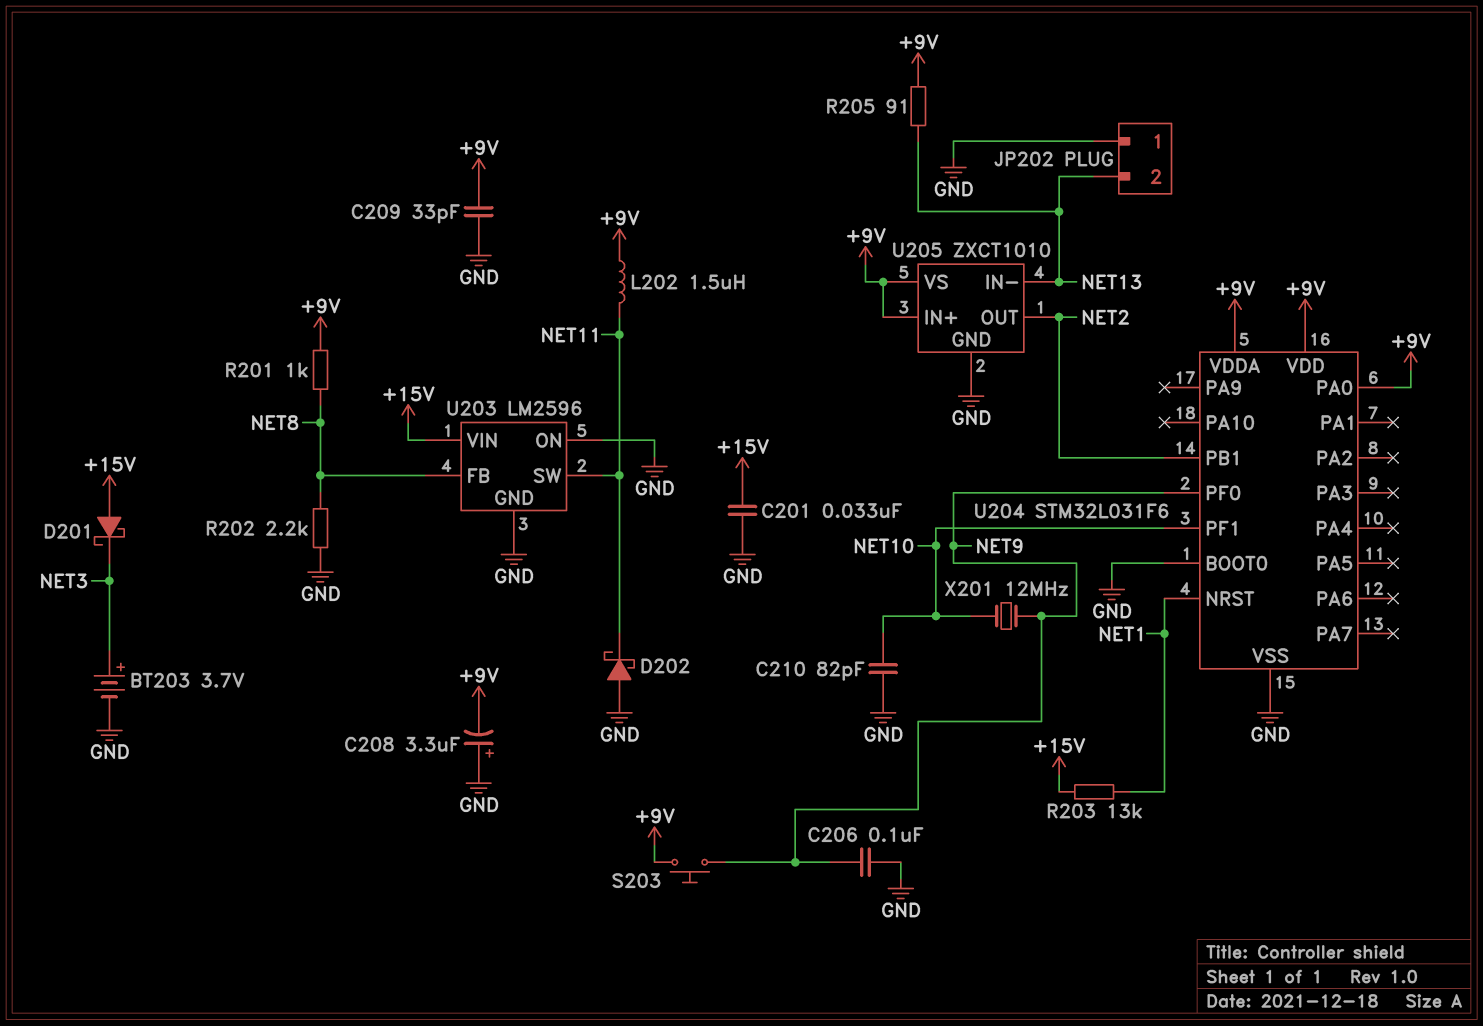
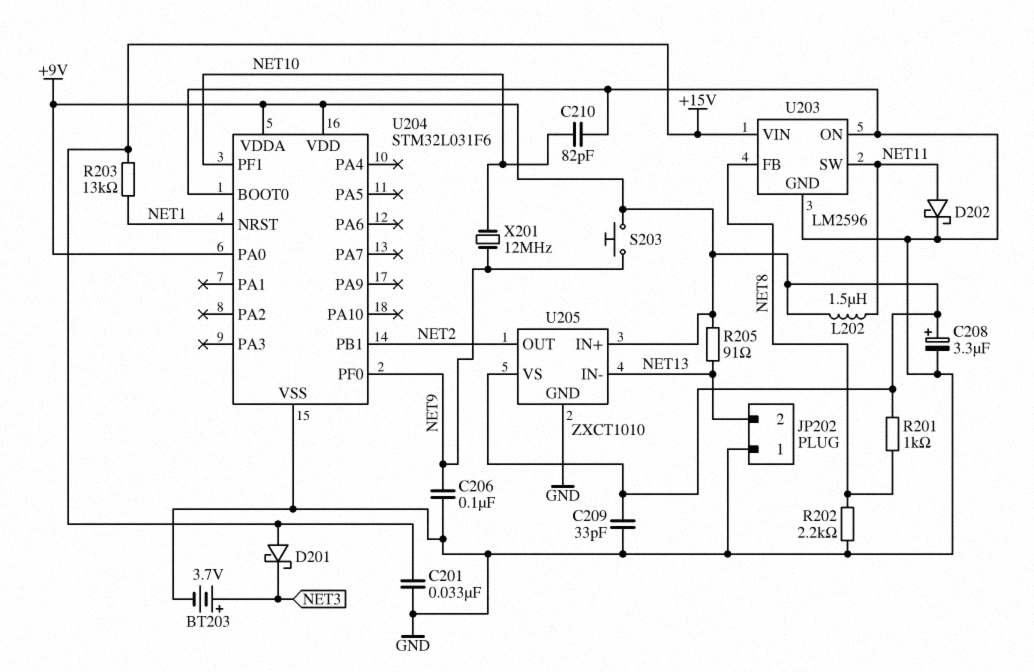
C208: 3.3uF (plus GND, minus +9V) -> 3.3uF (plus +9V, minus GND)
D202: schottky (A GND, K NET11) -> schottky (A NET11, K GND)

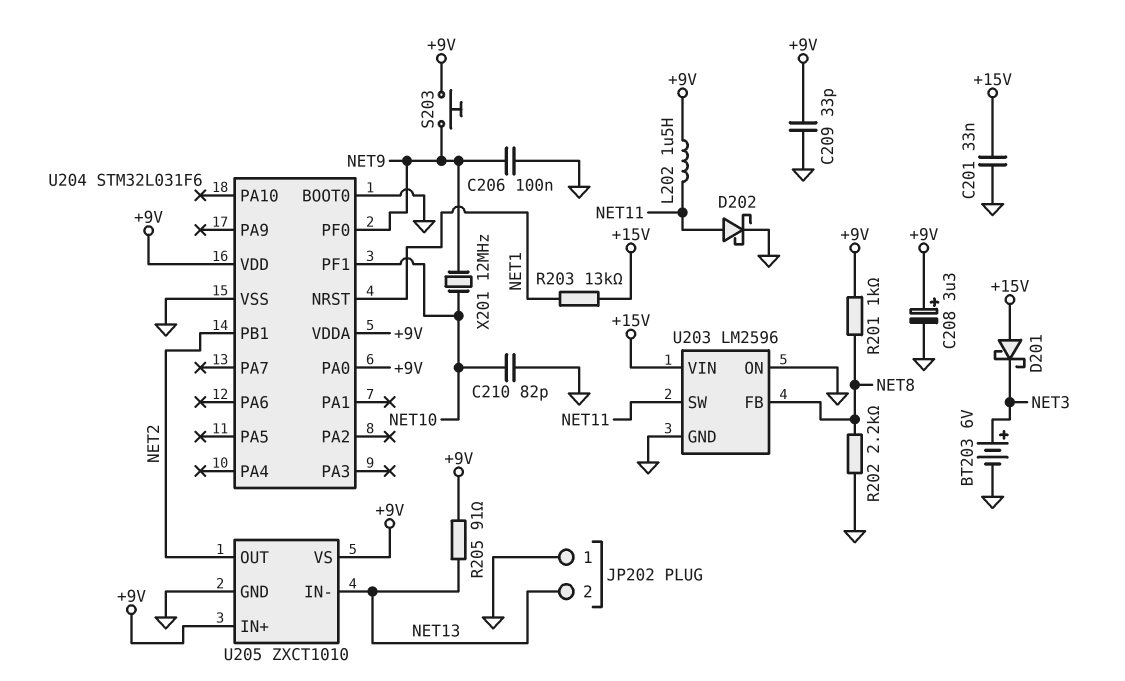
BT203: 3.7V (plus NET3, minus GND) -> 6V (plus NET3, minus GND)

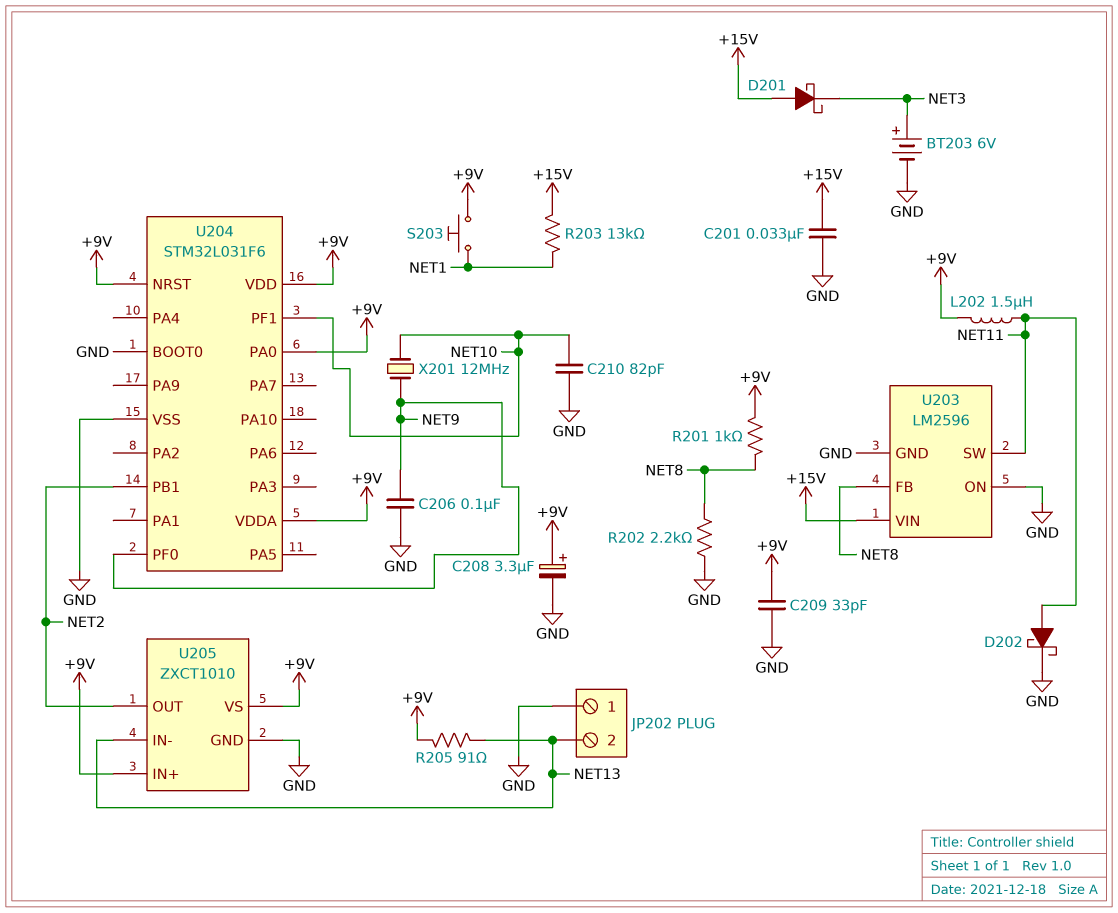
S203: button (+9V, NET9) -> button (+9V, NET1)
U204 pin NRST: NET1 -> +9V

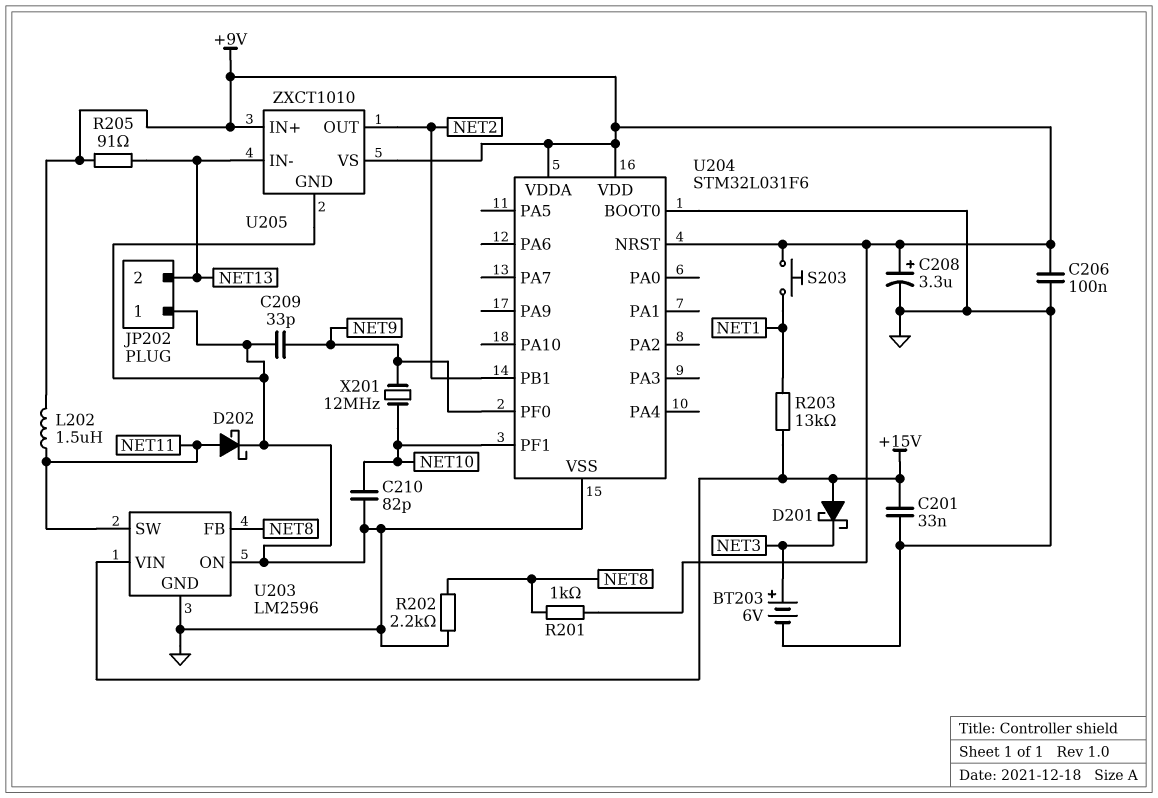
C206: 100nF (GND, NET9) -> 100nF (+9V, GND)
C209: 33pF (+9V, GND) -> 33pF (GND, NET9)
U204 pin PA0: +9V -> none

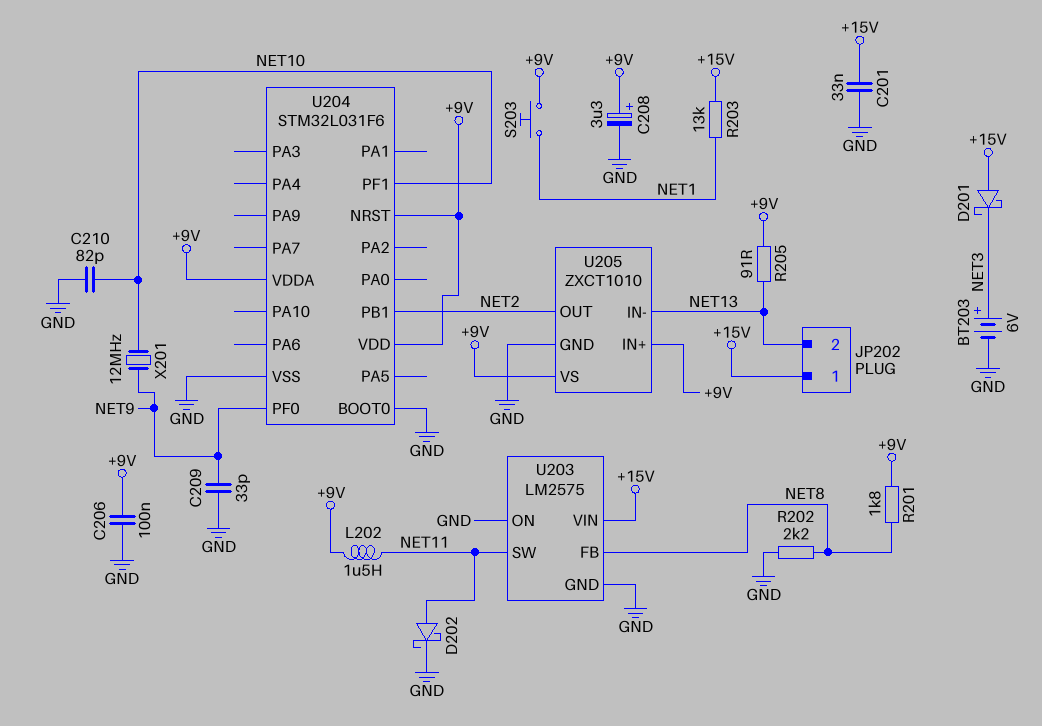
JP202 pin 1: GND -> +15V
R201: 1k (+9V, NET8) -> 1.8k (+9V, NET8)
U203: LM2596 -> LM2575

